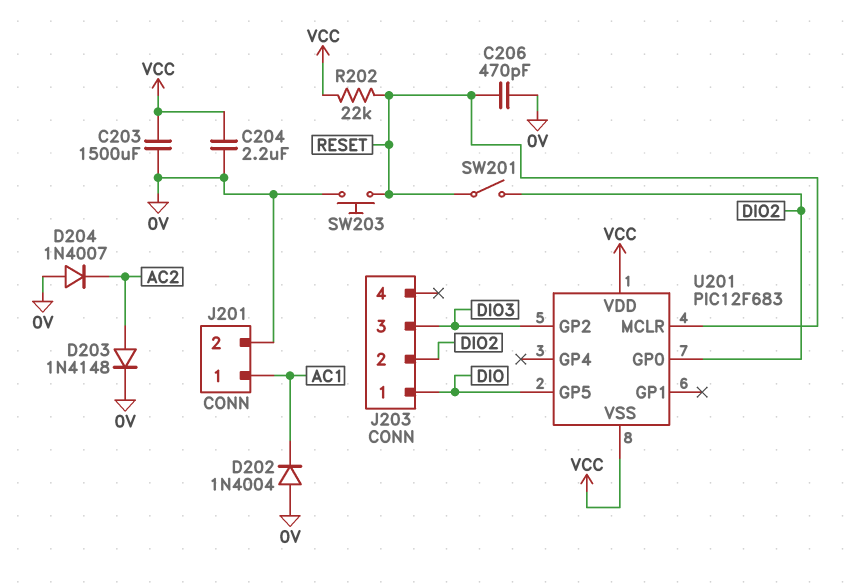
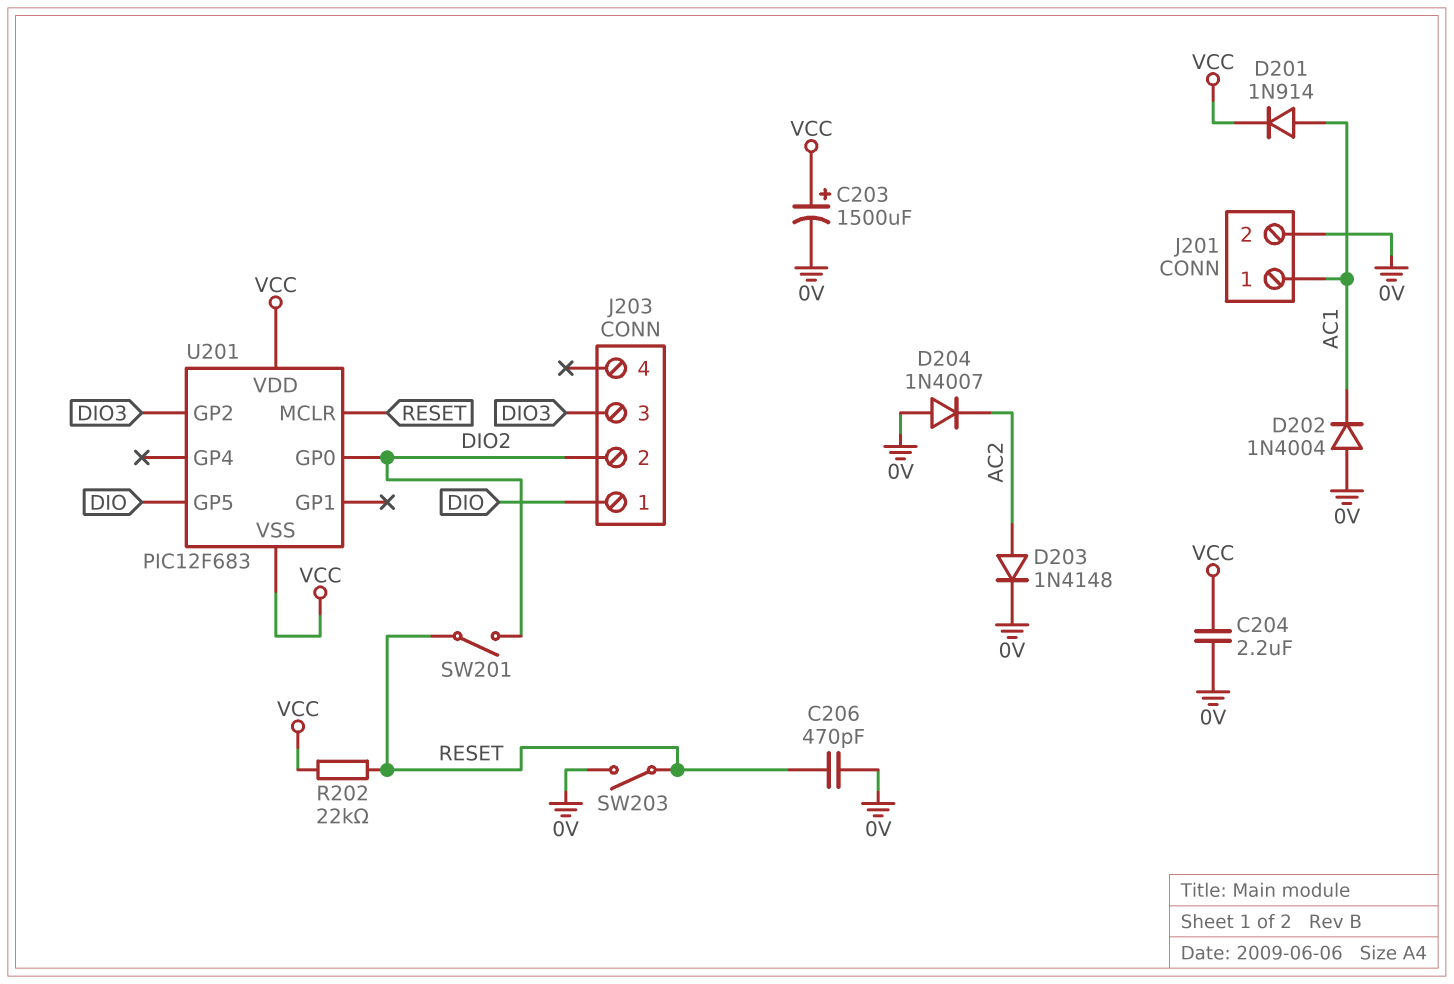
C203: 1500uF (0V, VCC) -> 1500uF (plus VCC, minus 0V)
D201: none -> diode 1N914 (A AC1, K VCC)
SW203: button (0V, RESET) -> switch (0V, RESET)

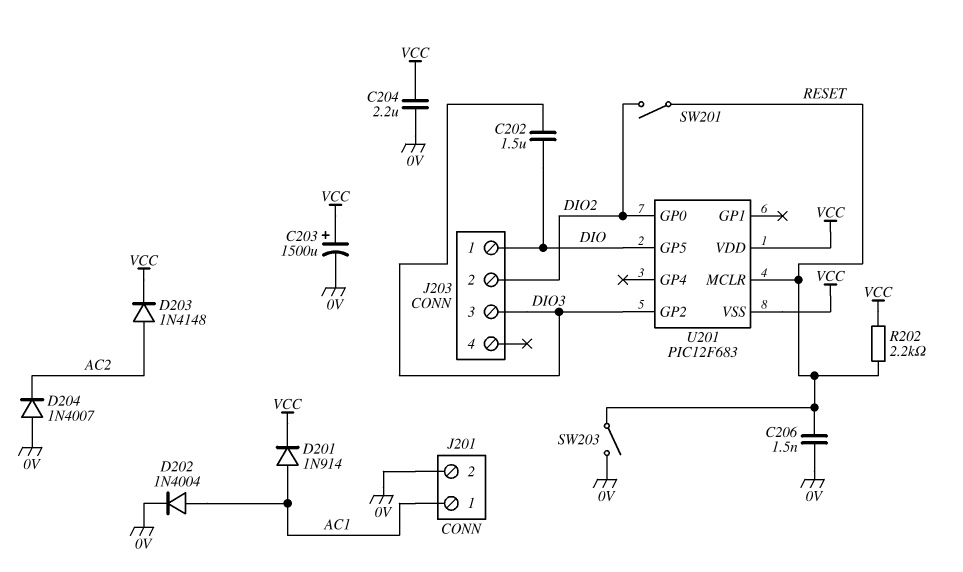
C202: none -> 1.5uF (DIO, DIO3)
C206: 470pF (0V, RESET) -> 1.5nF (0V, RESET)
D202: diode 1N4004 (A 0V, K AC1) -> diode 1N4004 (A AC1, K 0V)
D203: diode 1N4148 (A AC2, K 0V) -> diode 1N4148 (A AC2, K VCC)
R202: 22k (RESET, VCC) -> 2.2k (RESET, VCC)

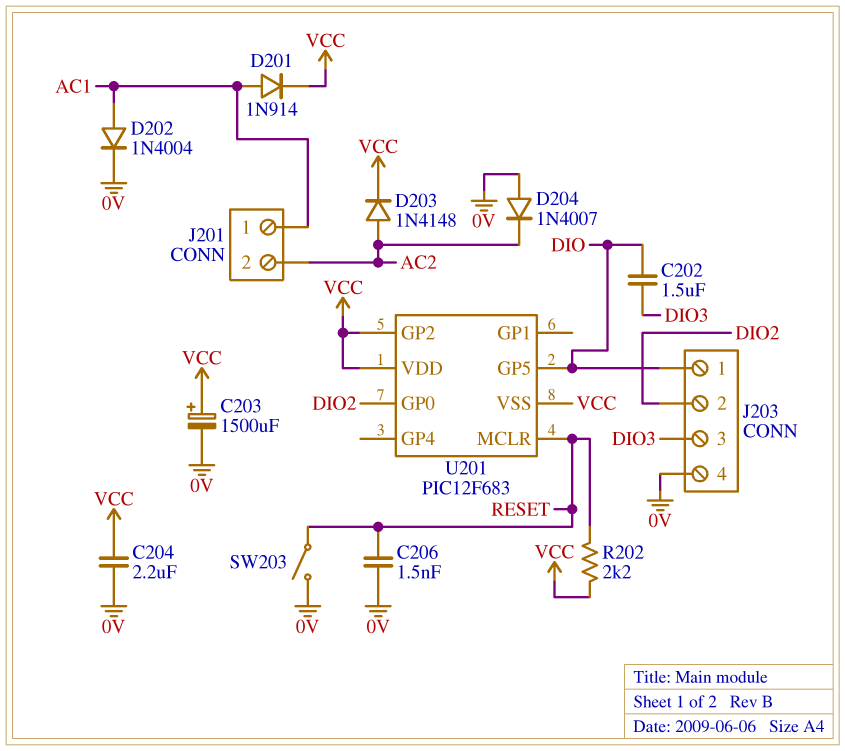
J201 pin 2: 0V -> AC2
J203 pin 4: none -> 0V
SW201: switch (DIO2, RESET) -> none
U201 pin GP2: DIO3 -> VCC

